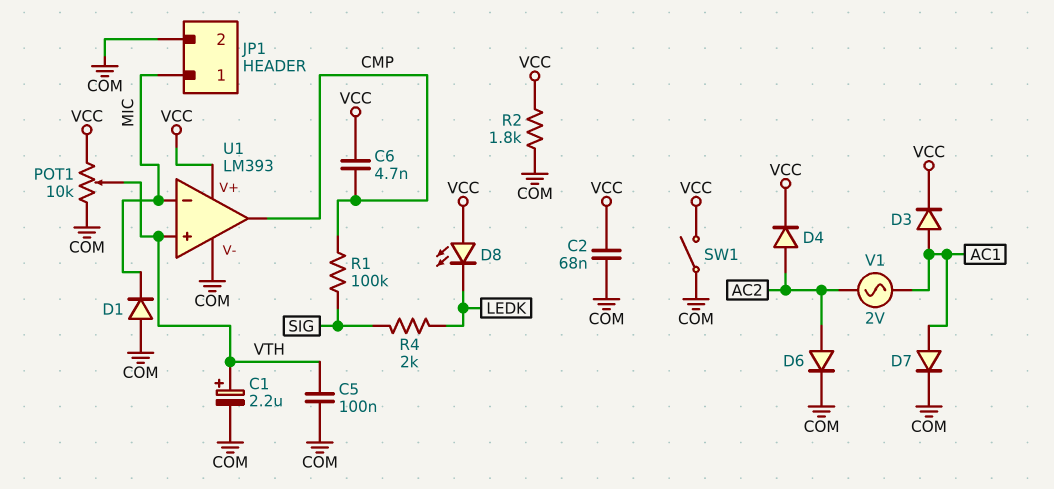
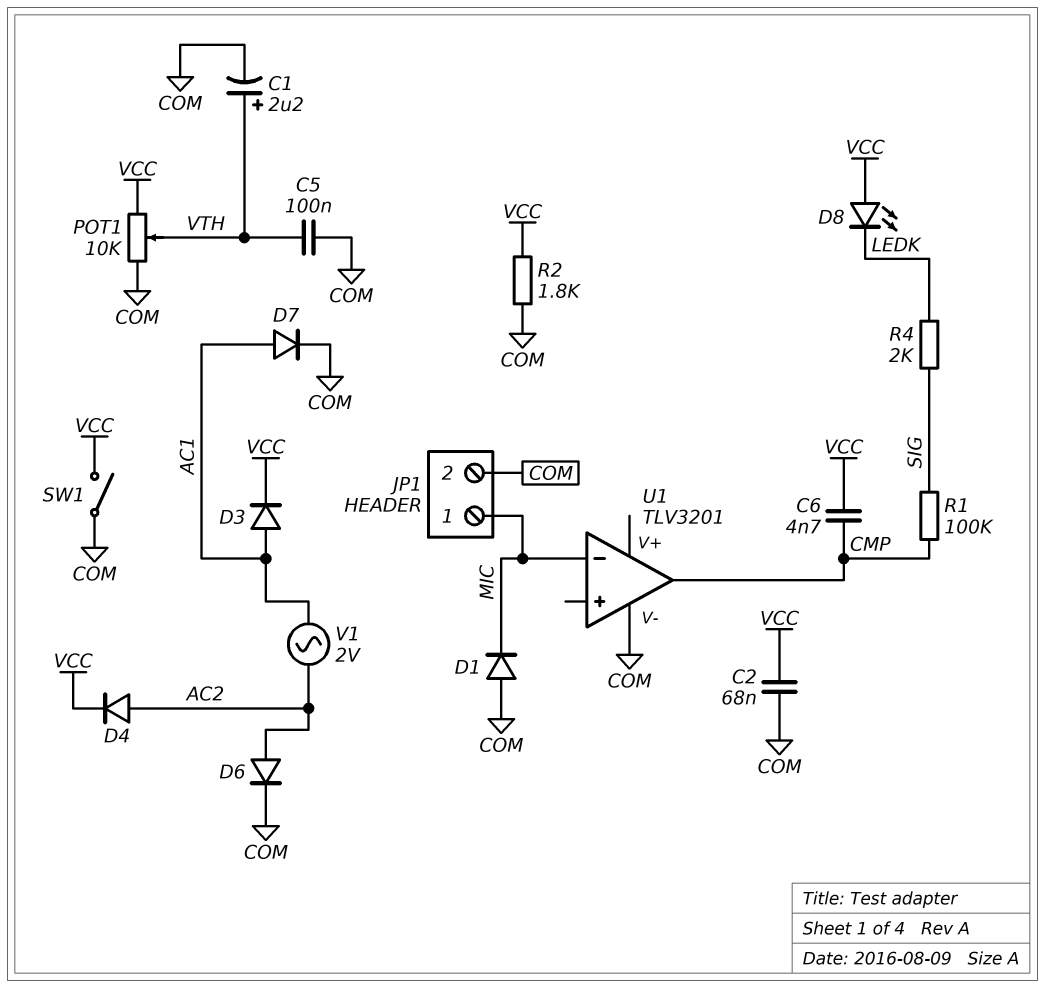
U1: LM393 -> TLV3201
U1 pin V+: VCC -> none
U1 pin in+: VTH -> none

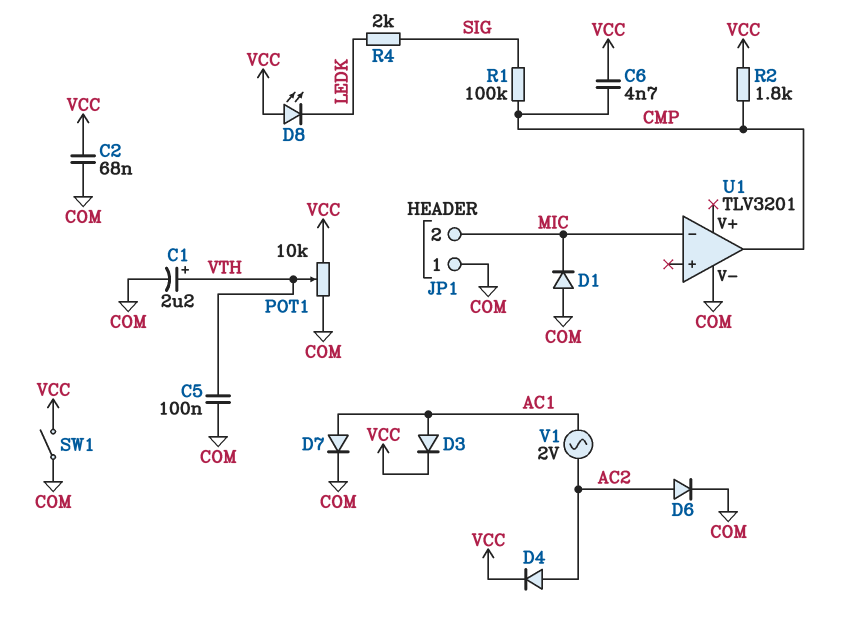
JP1 pin 1: MIC -> COM
JP1 pin 2: COM -> MIC
R2: 1.8k (COM, VCC) -> 1.8k (CMP, VCC)

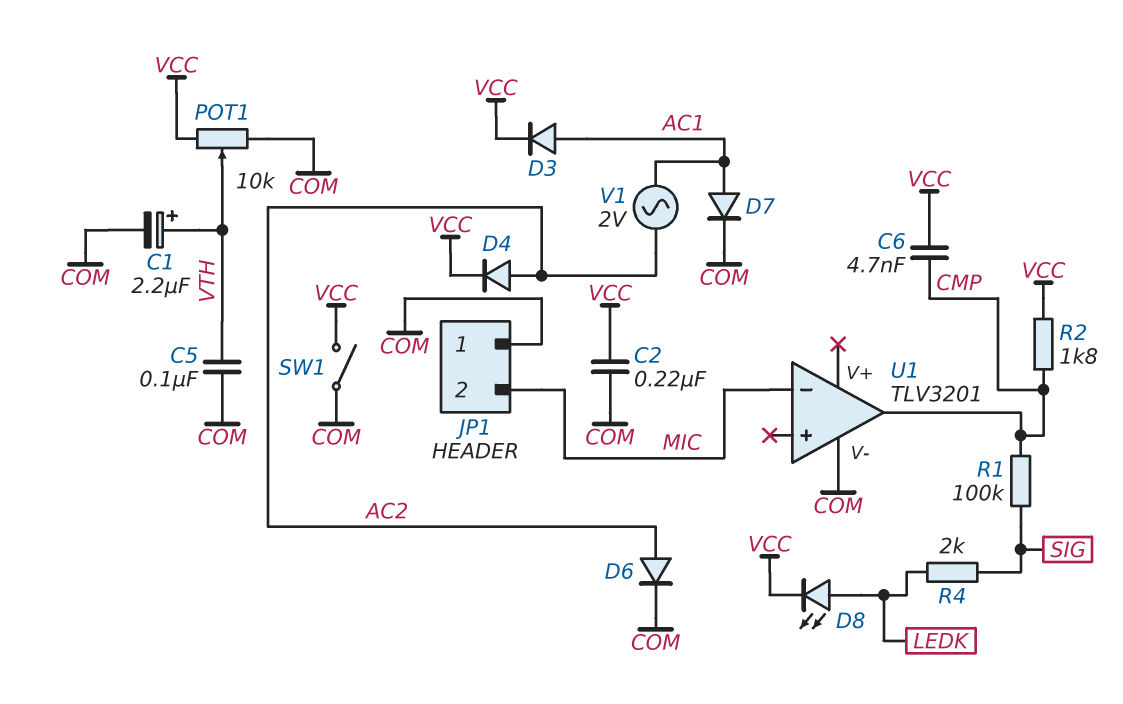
C2: 68nF (COM, VCC) -> 220nF (COM, VCC)
D1: diode (A COM, K MIC) -> none
D8: LED (A VCC, K LEDK) -> LED (A LEDK, K VCC)

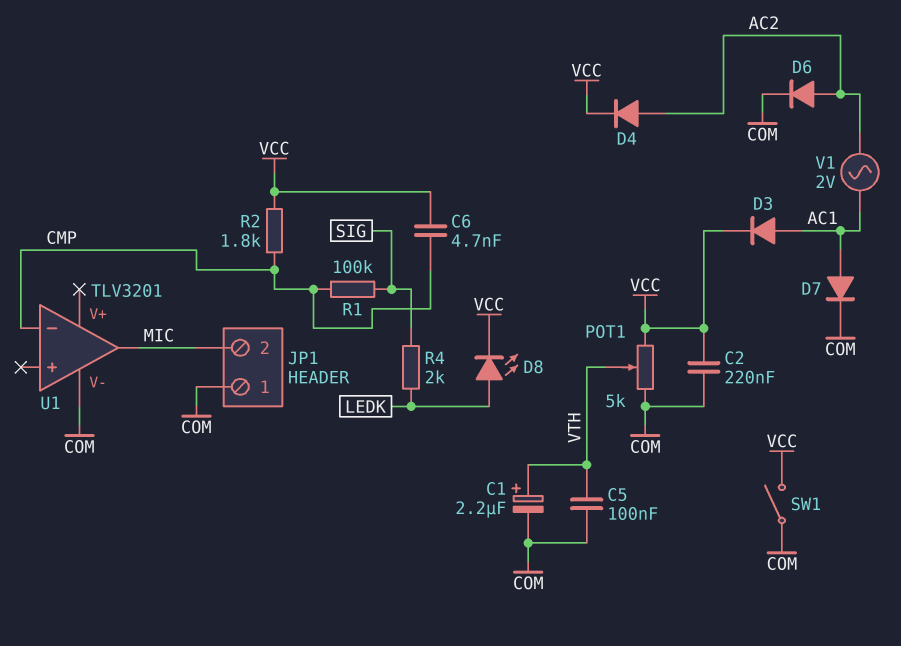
POT1: 10k (COM, VCC, wiper VTH) -> 5k (COM, VCC, wiper VTH)
U1 pin in-: MIC -> CMP
U1 pin out: CMP -> MIC

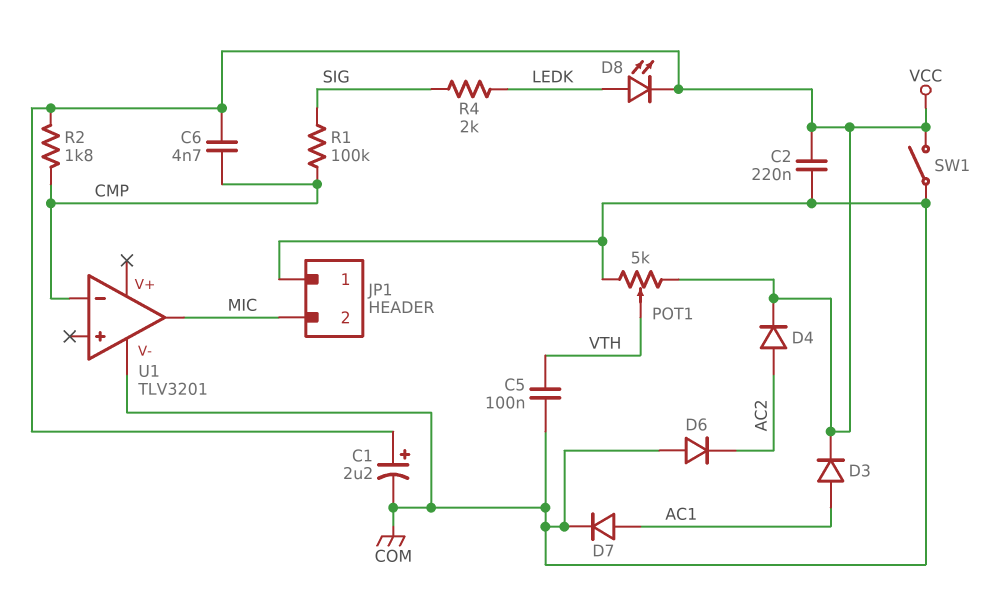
C1: 2.2uF (plus VTH, minus COM) -> 2.2uF (plus VCC, minus COM)
D6: diode (A AC2, K COM) -> diode (A COM, K AC2)
V1: AC 2V (AC1, AC2) -> none

